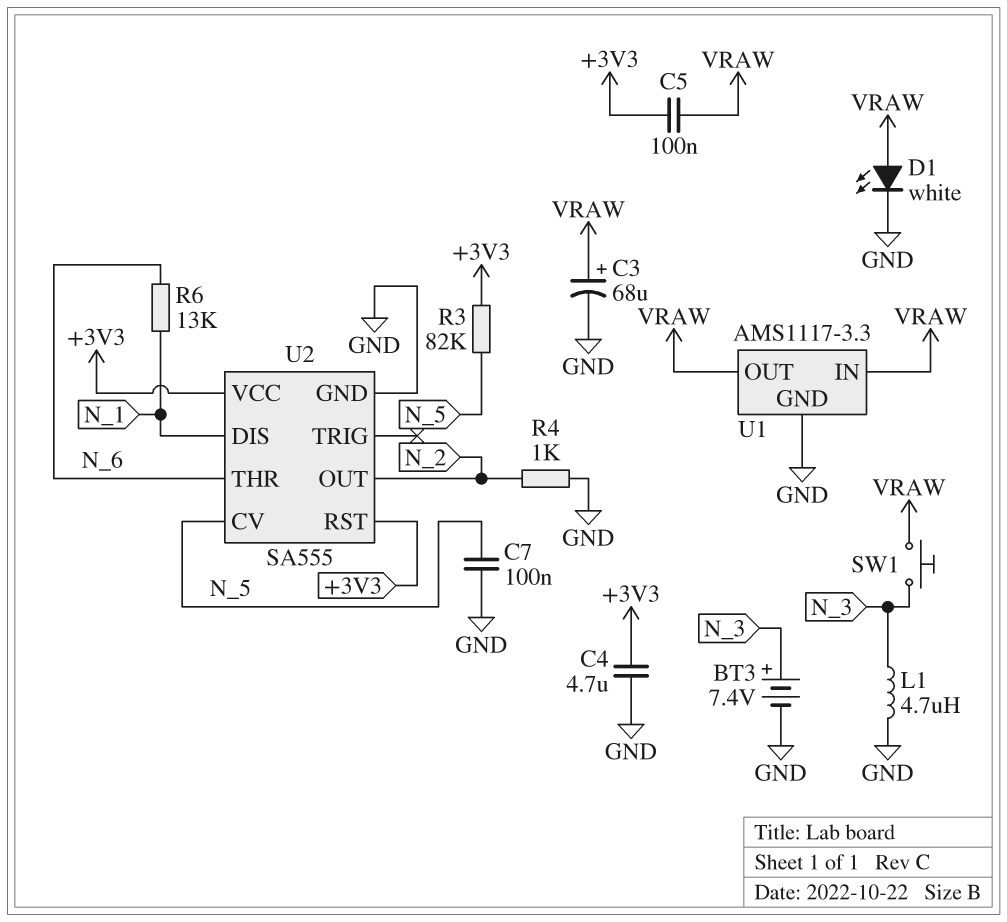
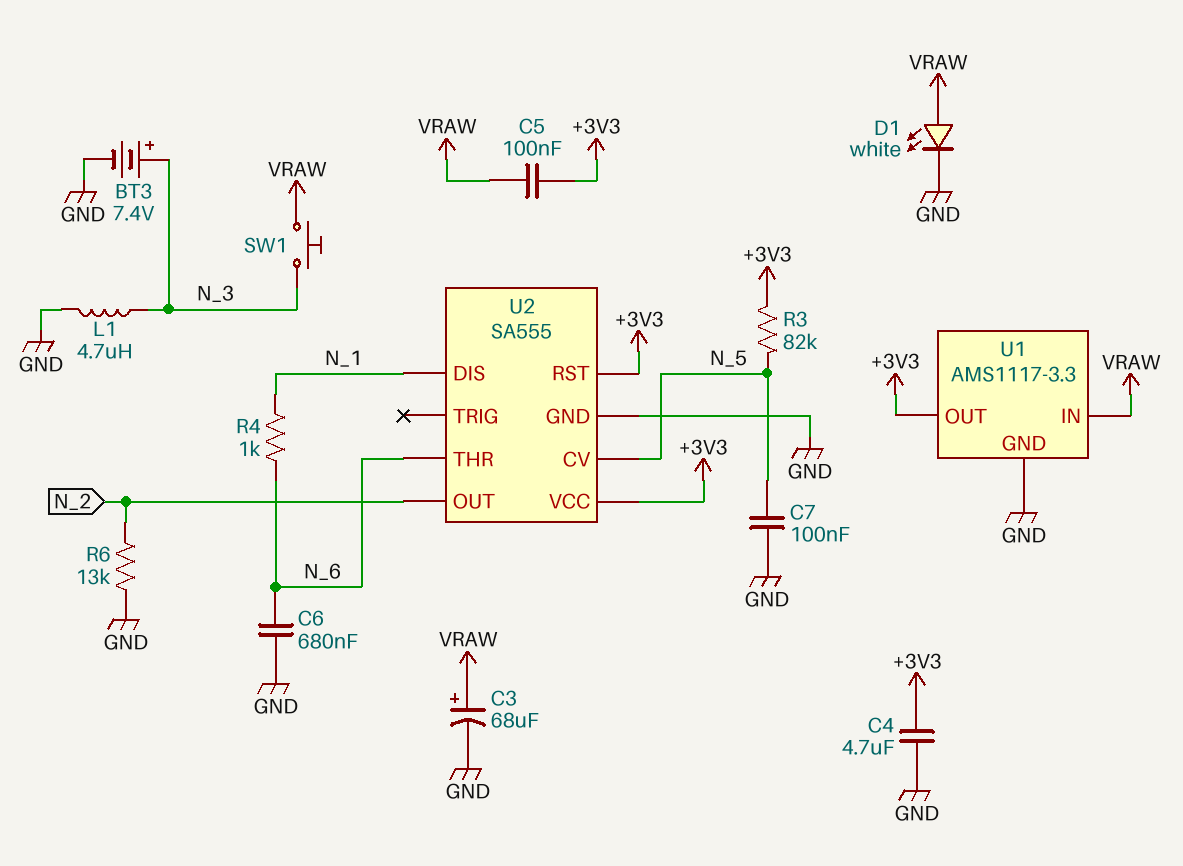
C6: none -> 680nF (GND, N_6)
R4: 1k (GND, N_2) -> 1k (N_1, N_6)
R6: 13k (N_1, N_6) -> 13k (GND, N_2)
U1 pin OUT: VRAW -> +3V3

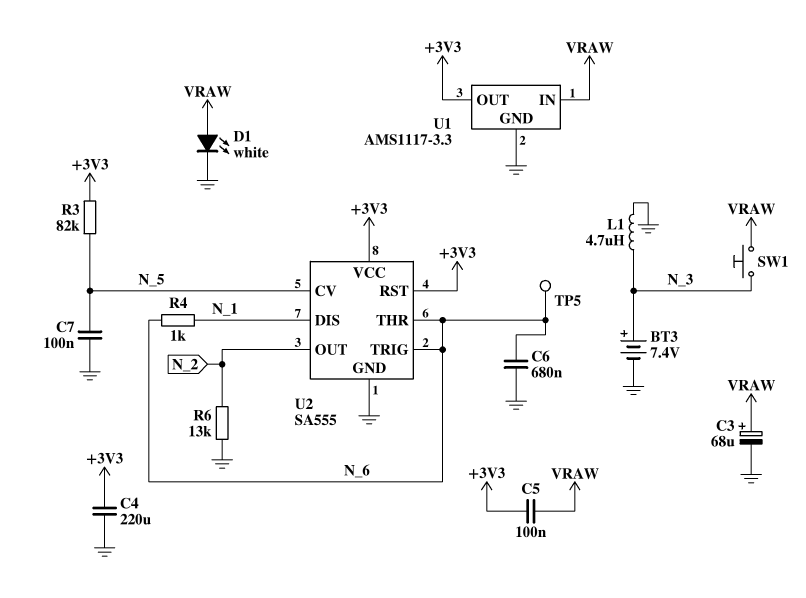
C4: 4.7uF (+3V3, GND) -> 220uF (+3V3, GND)
TP5: none -> test point (N_6)
U2 pin TRIG: none -> N_6

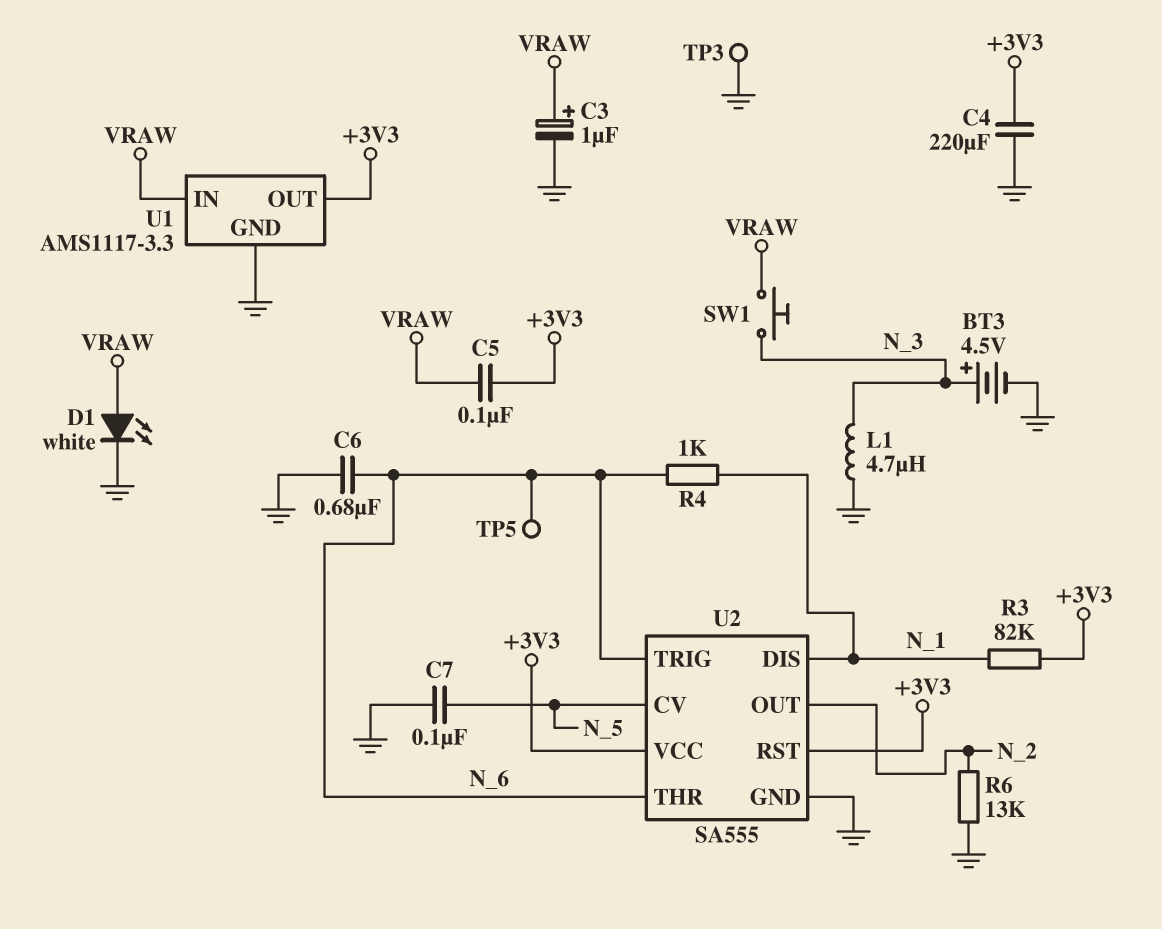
BT3: 7.4V (plus N_3, minus GND) -> 4.5V (plus N_3, minus GND)
C3: 68uF (plus VRAW, minus GND) -> 1uF (plus VRAW, minus GND)
R3: 82k (+3V3, N_5) -> 82k (+3V3, N_1)
TP3: none -> test point (GND)

